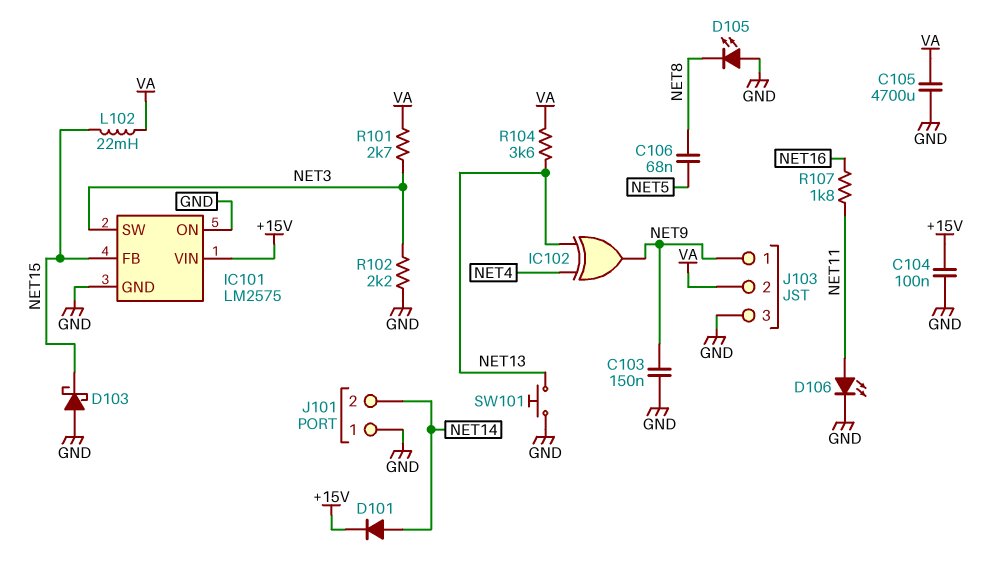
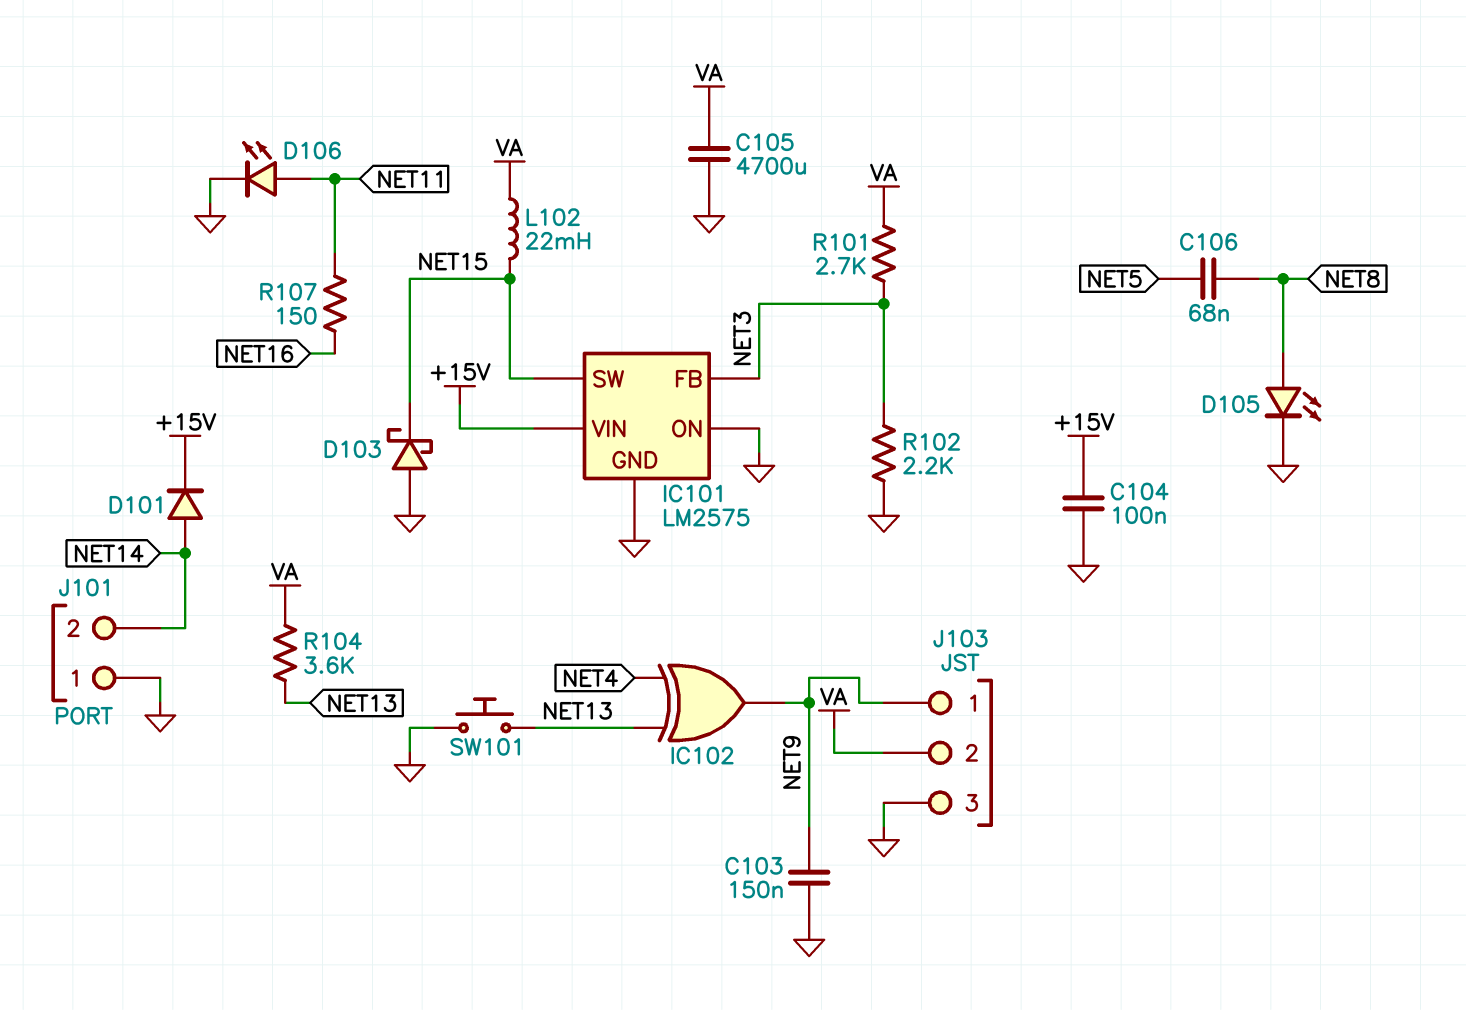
D105: LED (A GND, K NET8) -> LED (A NET8, K GND)
IC101 pin FB: NET15 -> NET3
IC101 pin SW: NET3 -> NET15
R107: 1.8k (NET11, NET16) -> 150 (NET11, NET16)

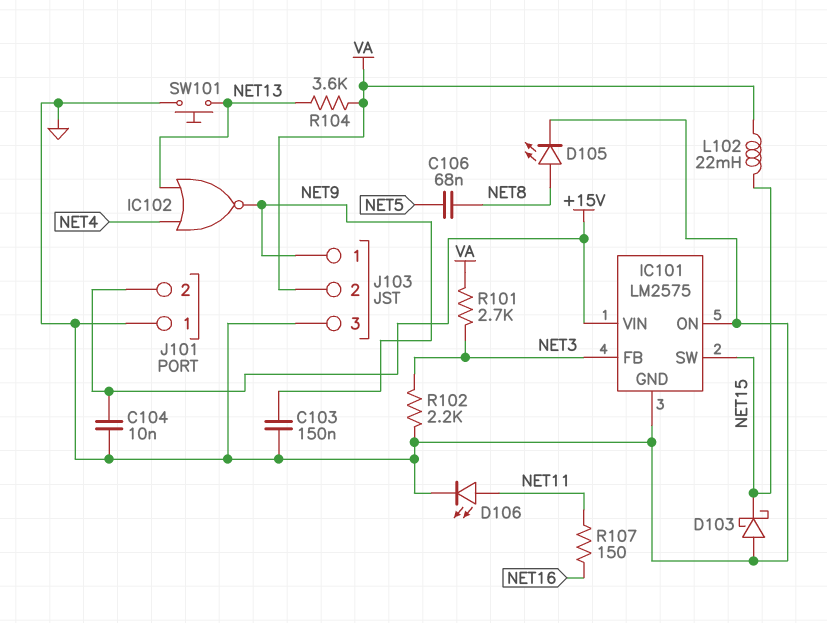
C104: 100nF (+15V, GND) -> 10nF (+15V, GND)
C105: 4700uF (GND, VA) -> none
D101: diode (A NET14, K +15V) -> none
IC102: XOR (in NET4, in NET13, out NET9) -> NOR (in NET4, in NET13, out NET9)
J101 pin 2: NET14 -> +15V

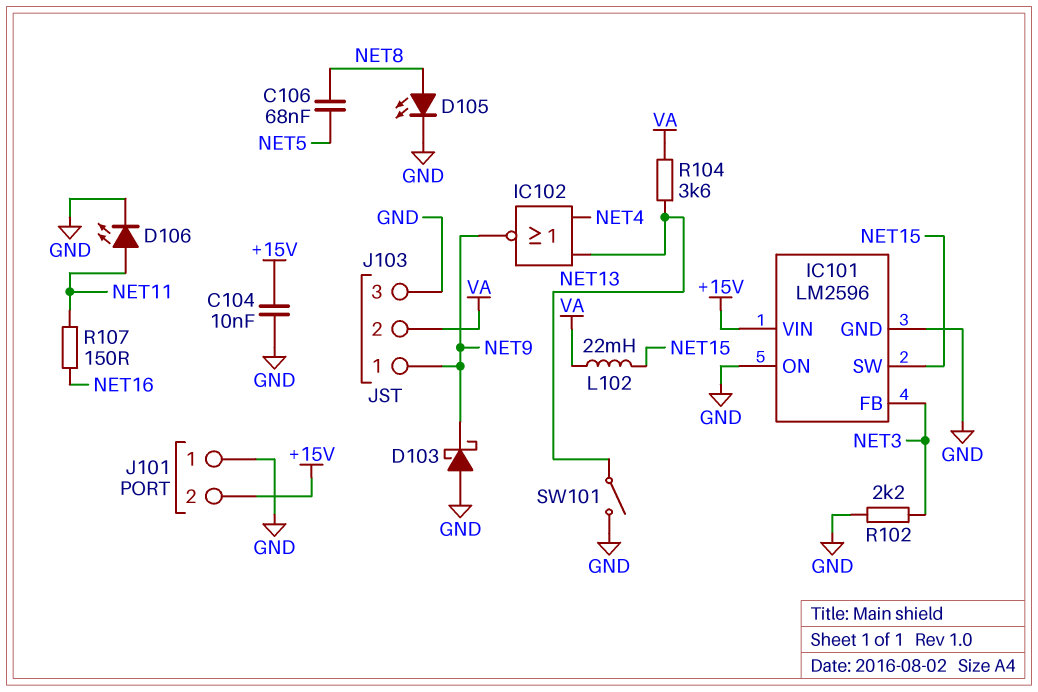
C103: 150nF (GND, NET9) -> none
D103: schottky (A GND, K NET15) -> schottky (A GND, K NET9)
IC101: LM2575 -> LM2596
R101: 2.7k (NET3, VA) -> none
SW101: button (GND, NET13) -> switch (GND, NET13)

